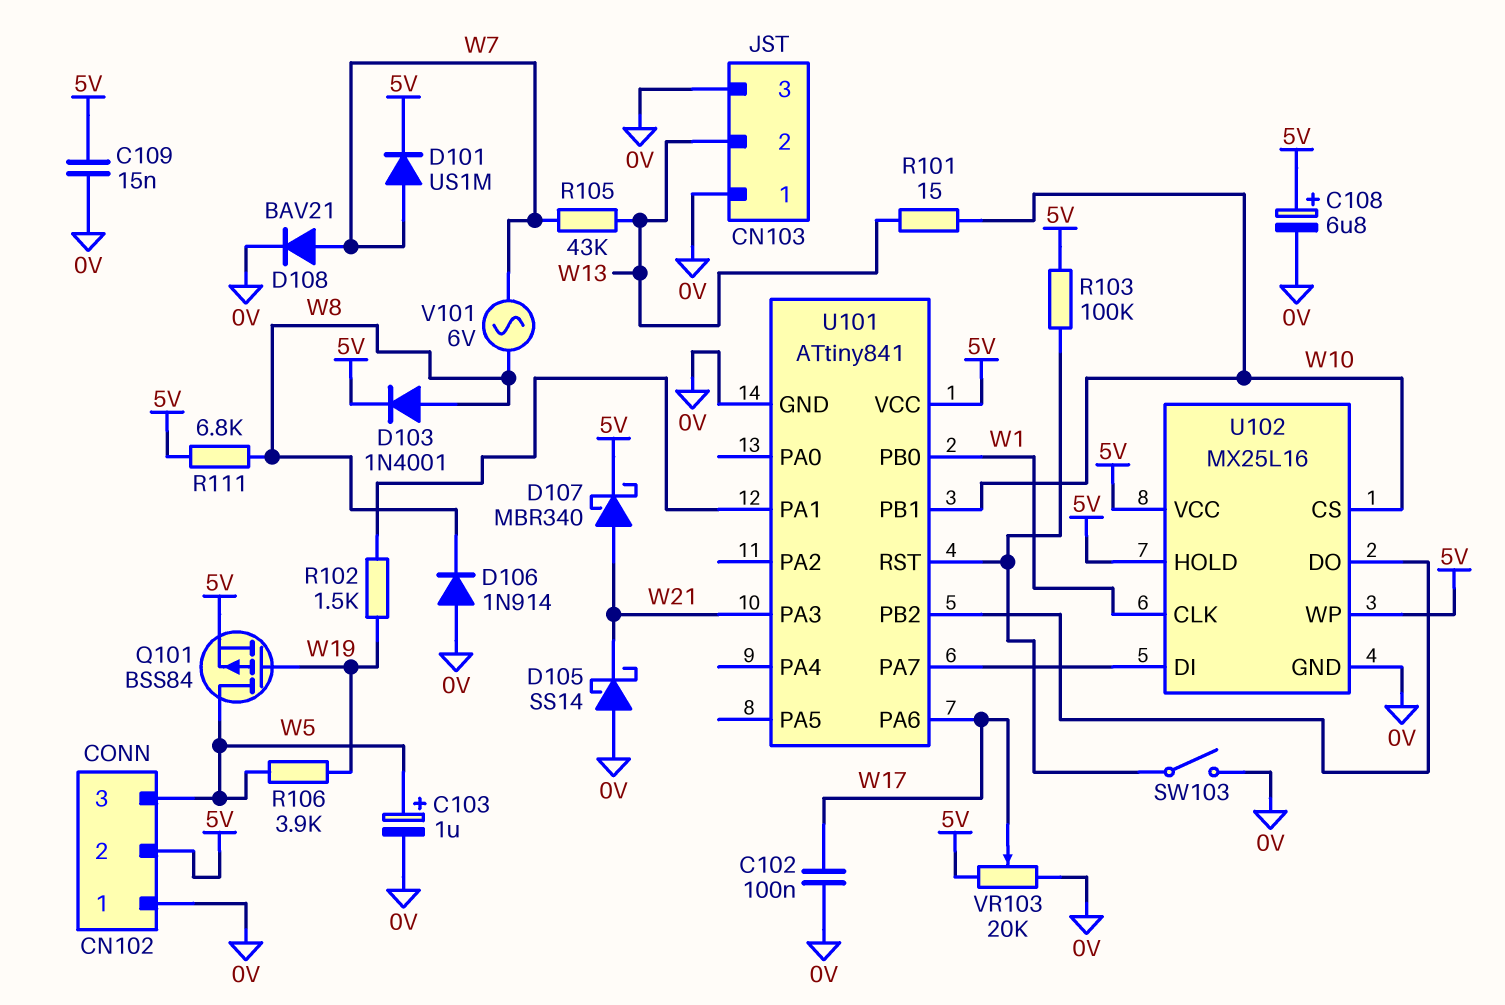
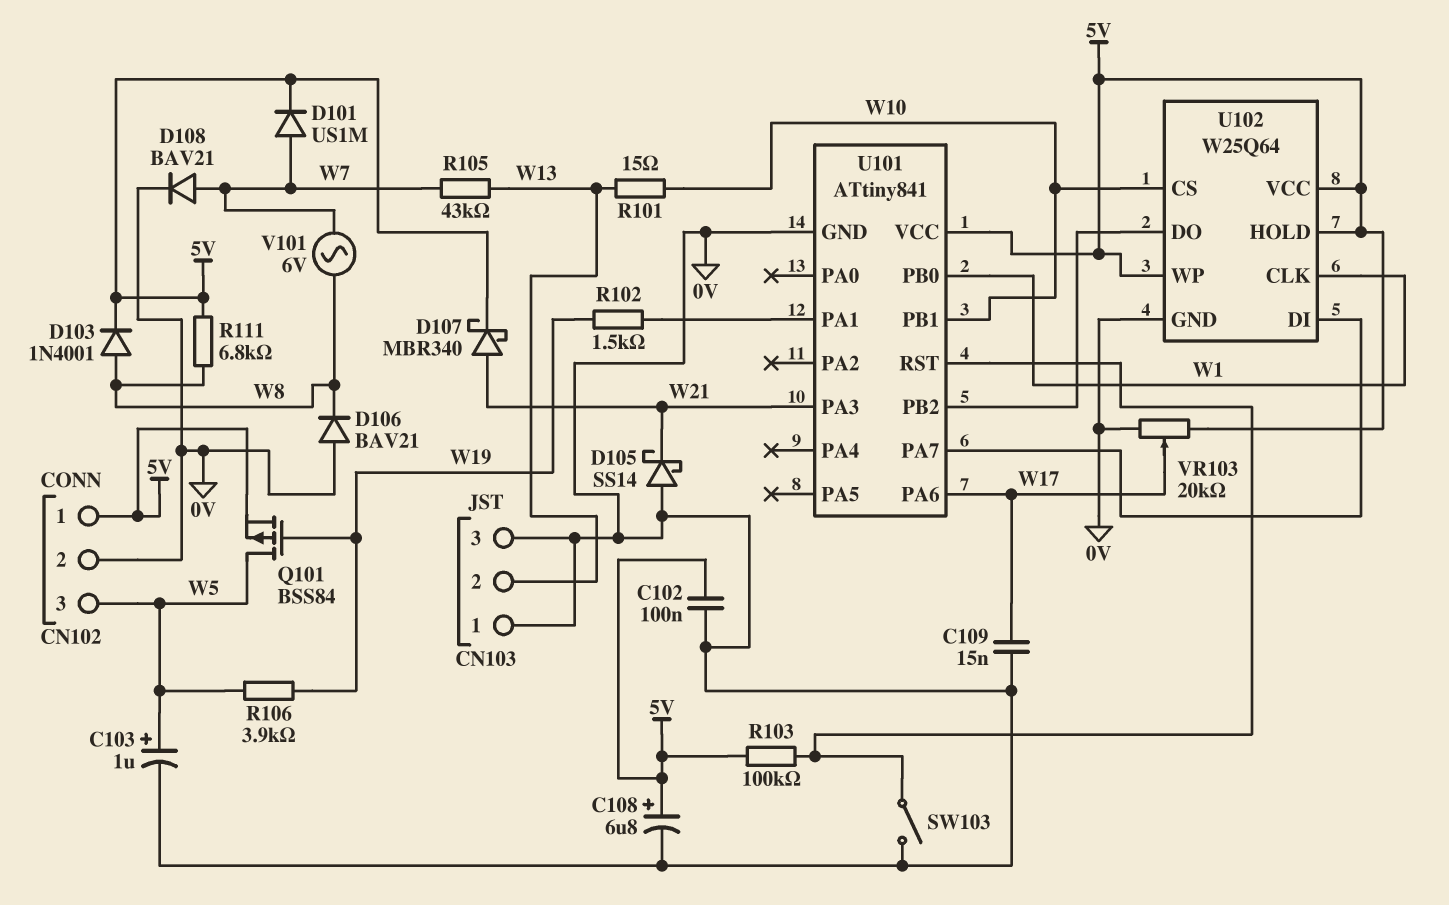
C102: 100nF (0V, W17) -> 100nF (0V, 5V)
C109: 15nF (0V, 5V) -> 15nF (0V, W17)
CN102 pin 1: 0V -> 5V
CN102 pin 2: 5V -> 0V
D106: diode 1N914 (A 0V, K W8) -> diode BAV21 (A 0V, K W8)
U102: MX25L16 -> W25Q64

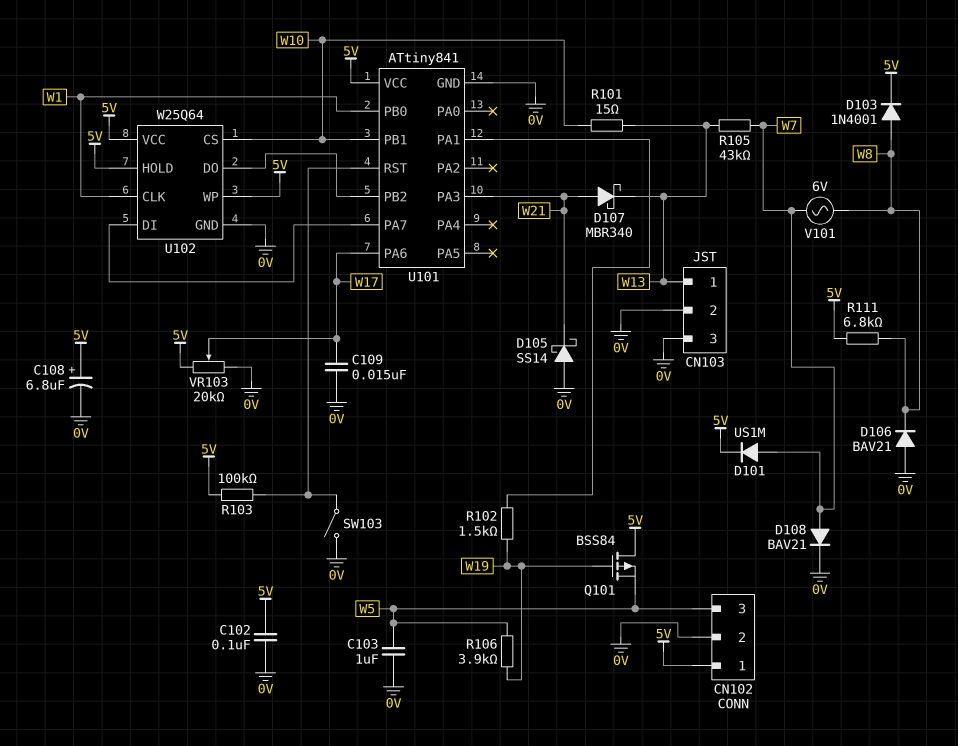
C103: 1uF (plus W5, minus 0V) -> 1uF (0V, W5)
CN103 pin 1: 0V -> W13
CN103 pin 2: W13 -> 0V
D107: schottky MBR340 (A W21, K 5V) -> schottky MBR340 (A W21, K W13)
Q101: PMOS BSS84 (G W19, D W5, S 5V) -> PMOS BSS84 (G W19, D 5V, S W5)

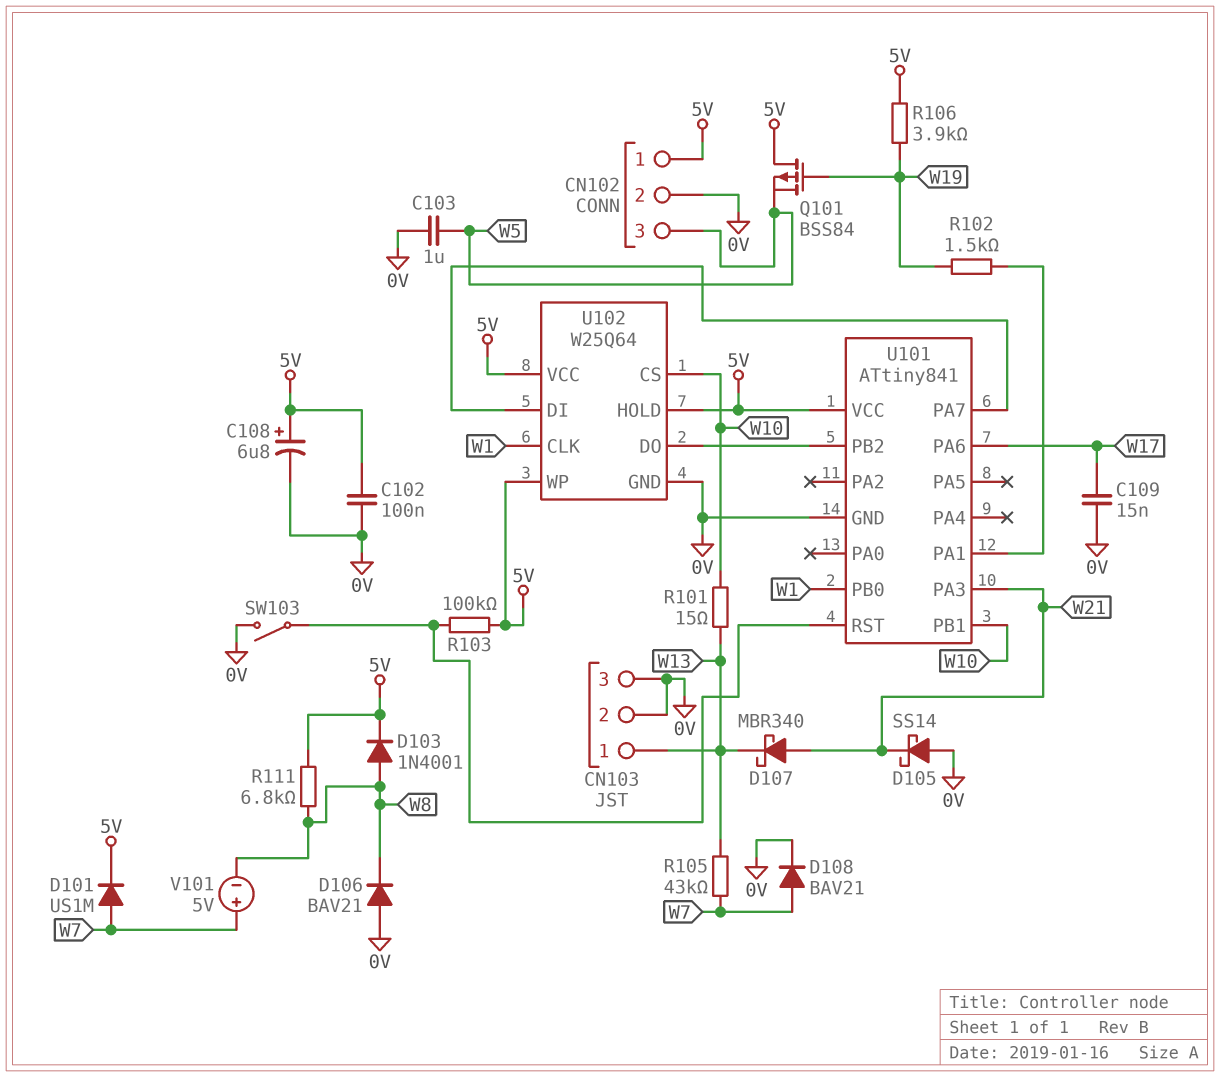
R106: 3.9k (W5, W19) -> 3.9k (5V, W19)
V101: AC 6V (W7, W8) -> 5V (plus W7, minus W8)
VR103: 20k (0V, 5V, wiper W17) -> none

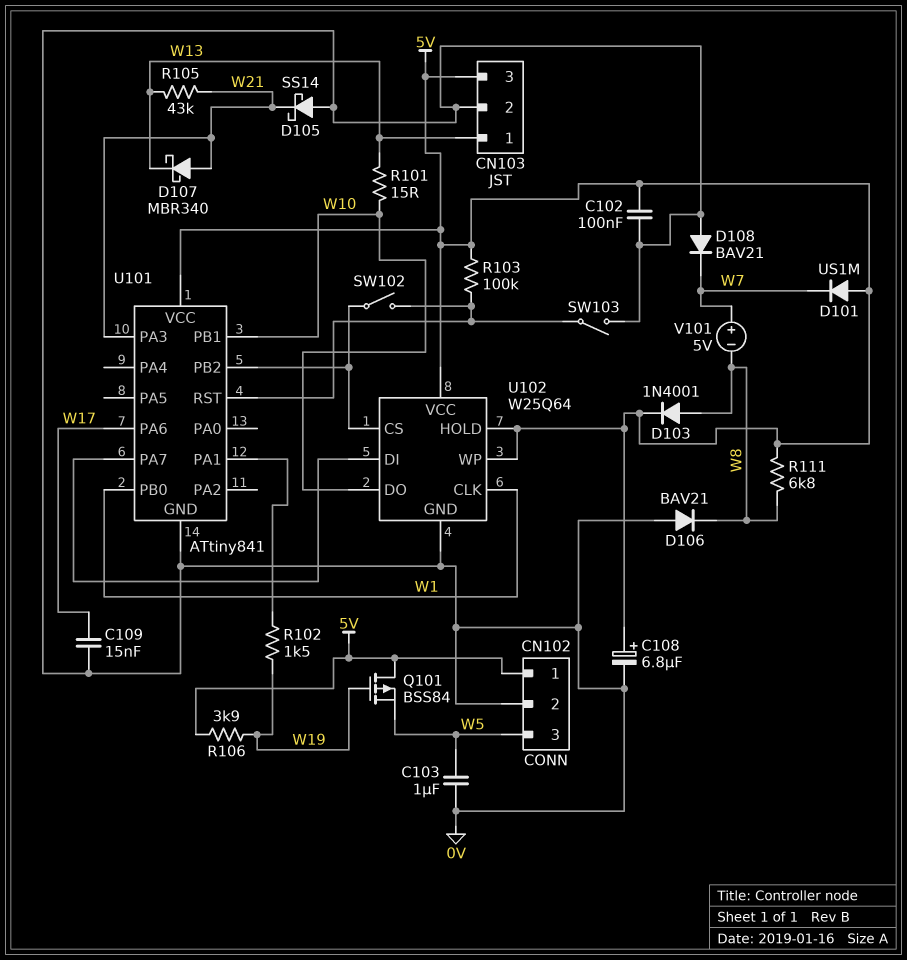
CN103 pin 3: 0V -> 5V
D101: diode US1M (A W7, K 5V) -> diode US1M (A 5V, K W7)
D108: diode BAV21 (A W7, K 0V) -> diode BAV21 (A 0V, K W7)
R105: 43k (W7, W13) -> 43k (W13, W21)
SW102: none -> switch (U101/PB2, U101/RST)
U102 pin CS: W10 -> U101/PB2
U102 pin DO: U101/PB2 -> W10

